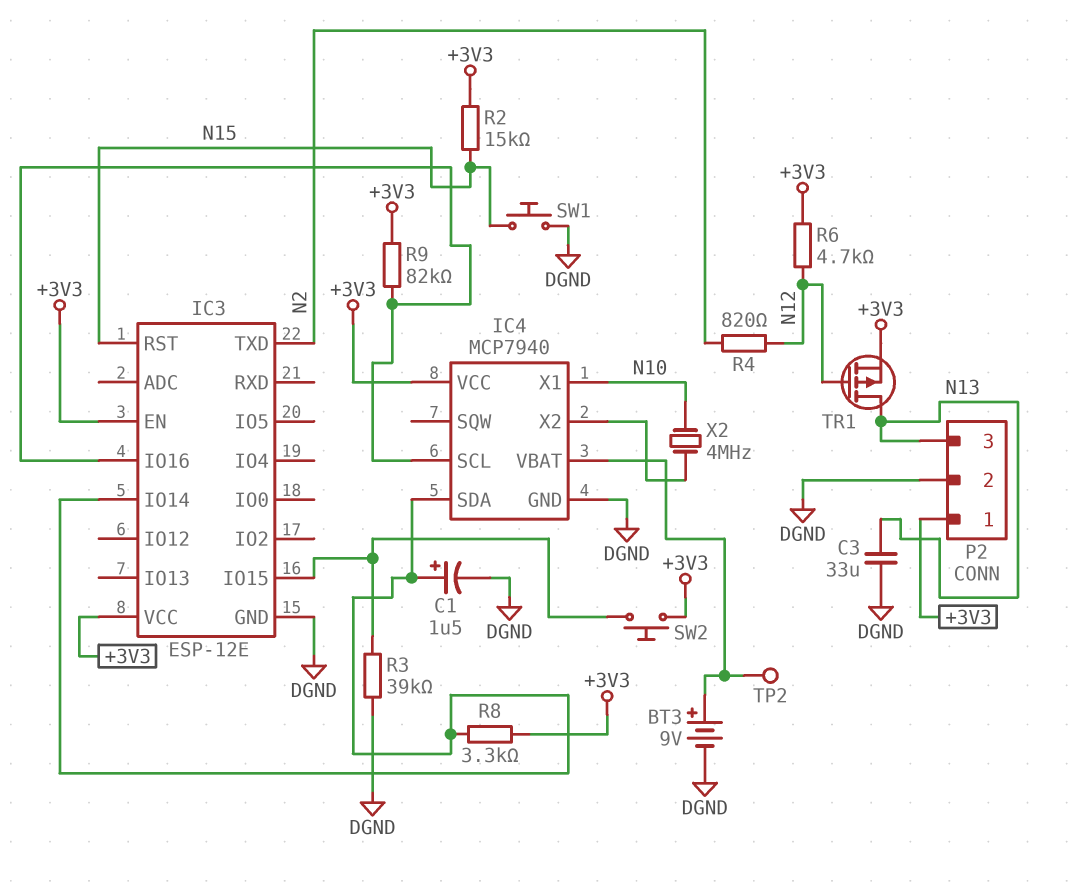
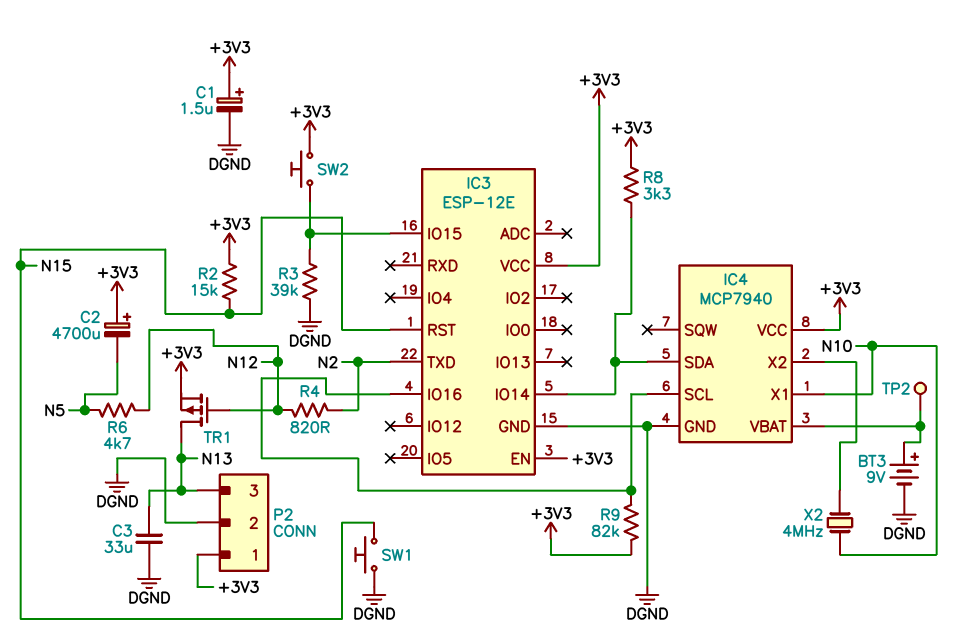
C1: 1.5uF (plus IC3/IO14, minus DGND) -> 1.5uF (plus +3V3, minus DGND)
C2: none -> 4700uF (plus +3V3, minus N5)
R6: 4.7k (+3V3, N12) -> 4.7k (N5, N12)

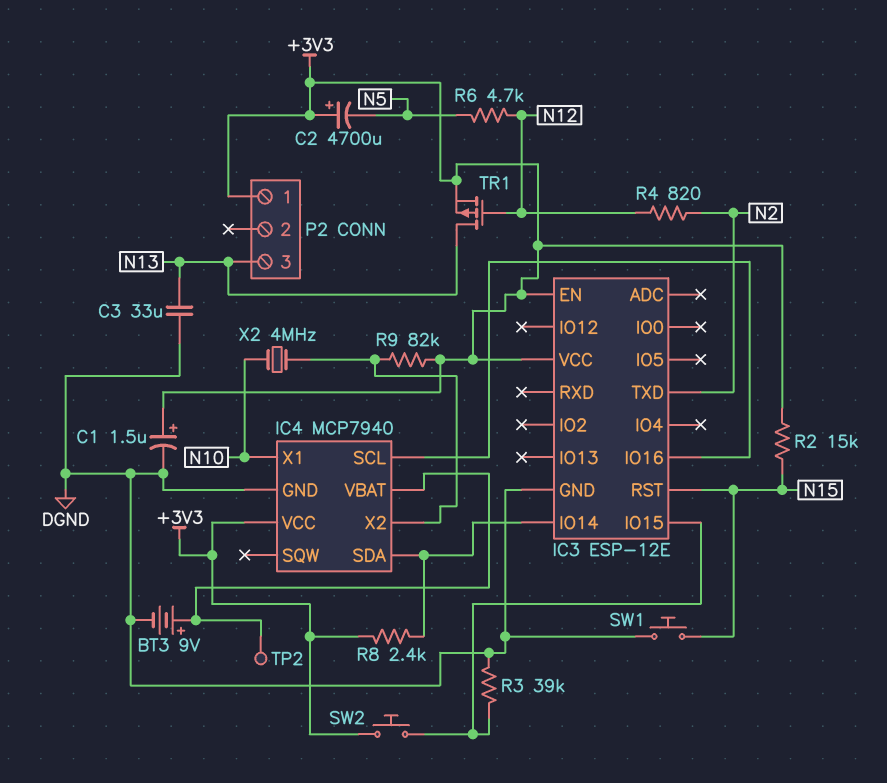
P2 pin 2: DGND -> none
R8: 3.3k (+3V3, IC3/IO14) -> 2.4k (+3V3, IC3/IO14)
R9: 82k (+3V3, IC3/IO16) -> 82k (+3V3, IC4/X2)

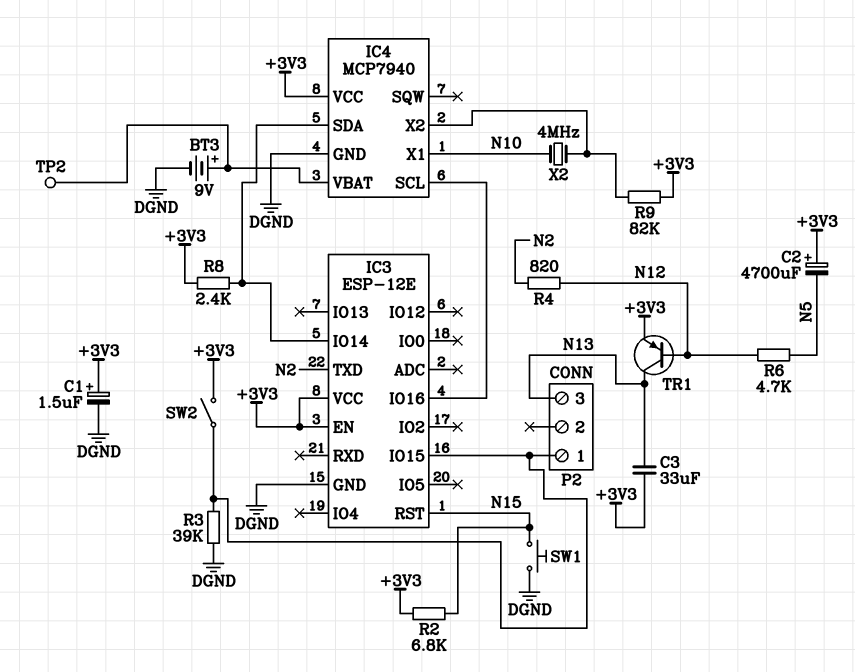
C3: 33uF (DGND, N13) -> 33uF (+3V3, N13)
P2 pin 1: +3V3 -> IC3/IO15
R2: 15k (+3V3, N15) -> 6.8k (+3V3, N15)
SW2: button (+3V3, IC3/IO15) -> switch (+3V3, IC3/IO15)
TR1: PMOS (G N12, D N13, S +3V3) -> PNP (B N12, C N13, E +3V3)

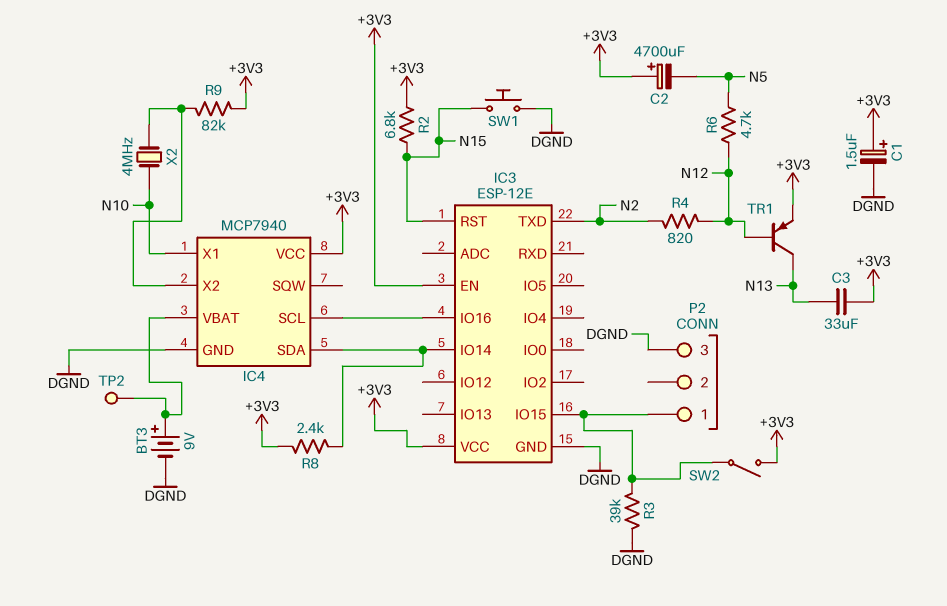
P2 pin 3: N13 -> DGND

